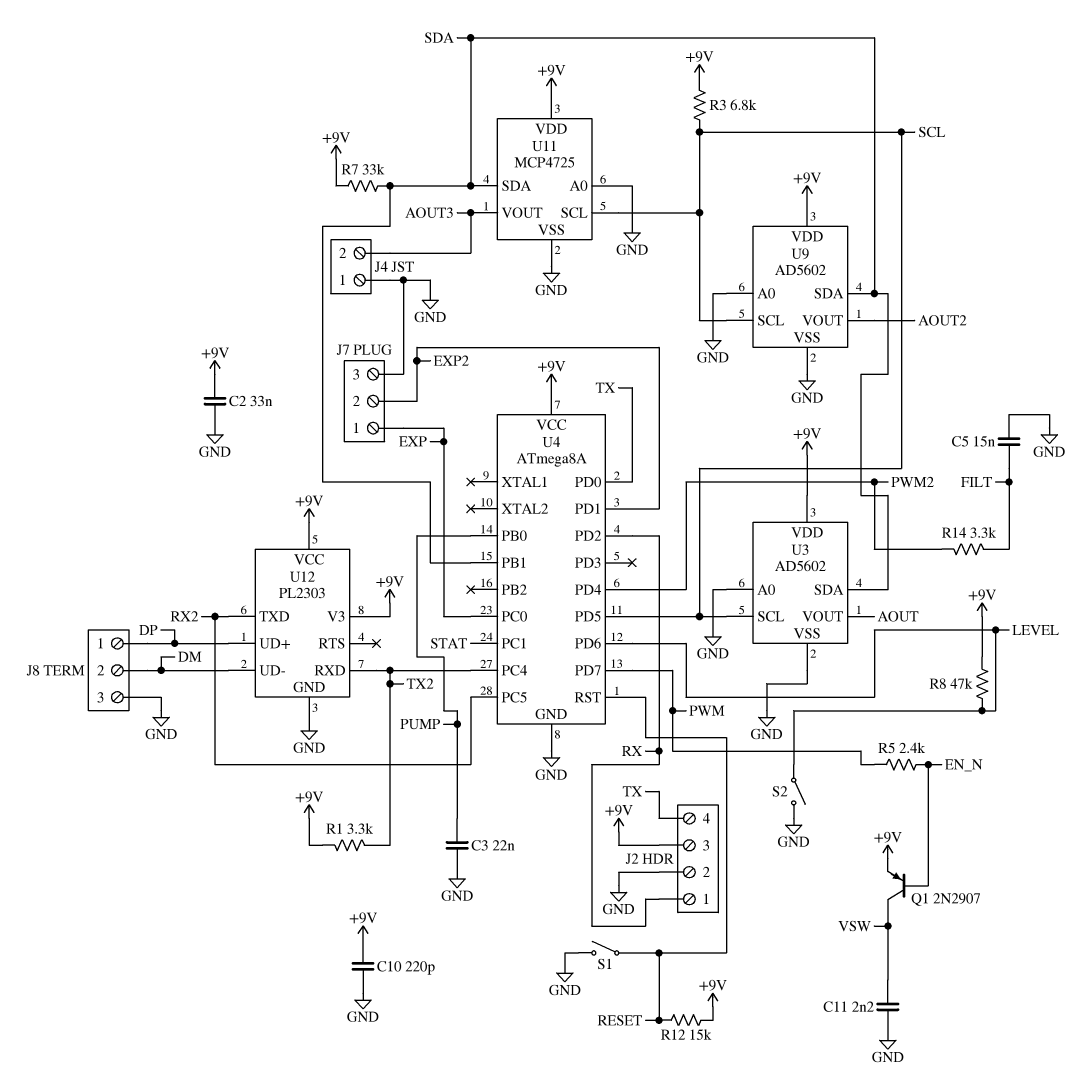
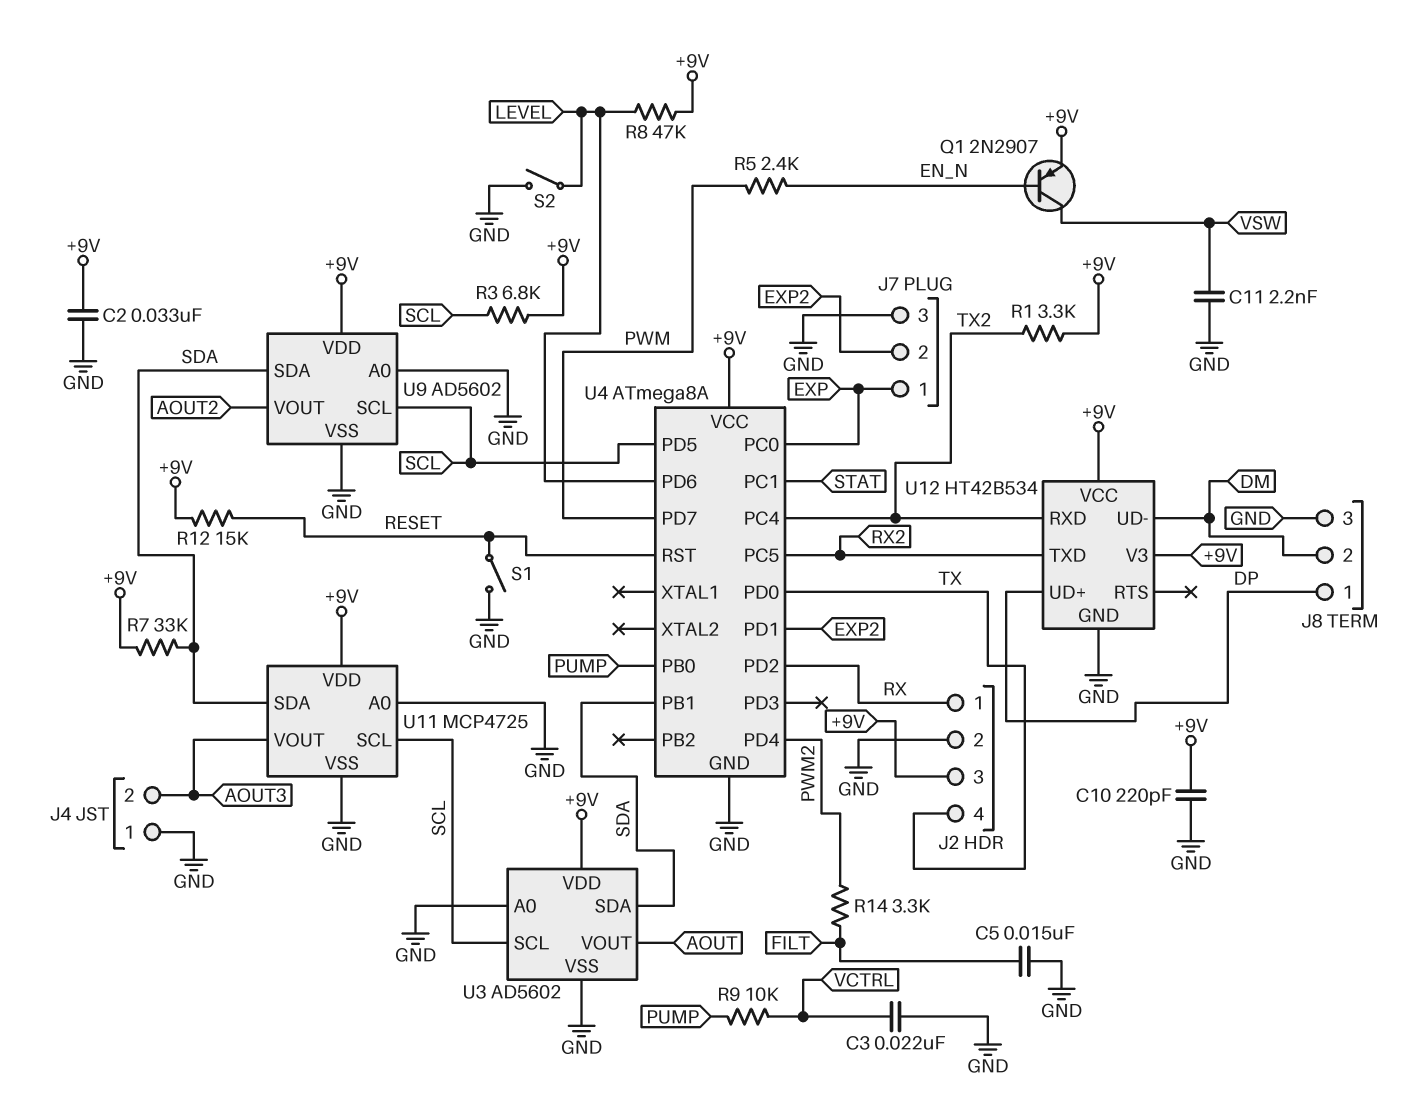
C3: 22nF (GND, PUMP) -> 22nF (GND, VCTRL)
R9: none -> 10k (PUMP, VCTRL)
U12: PL2303 -> HT42B534

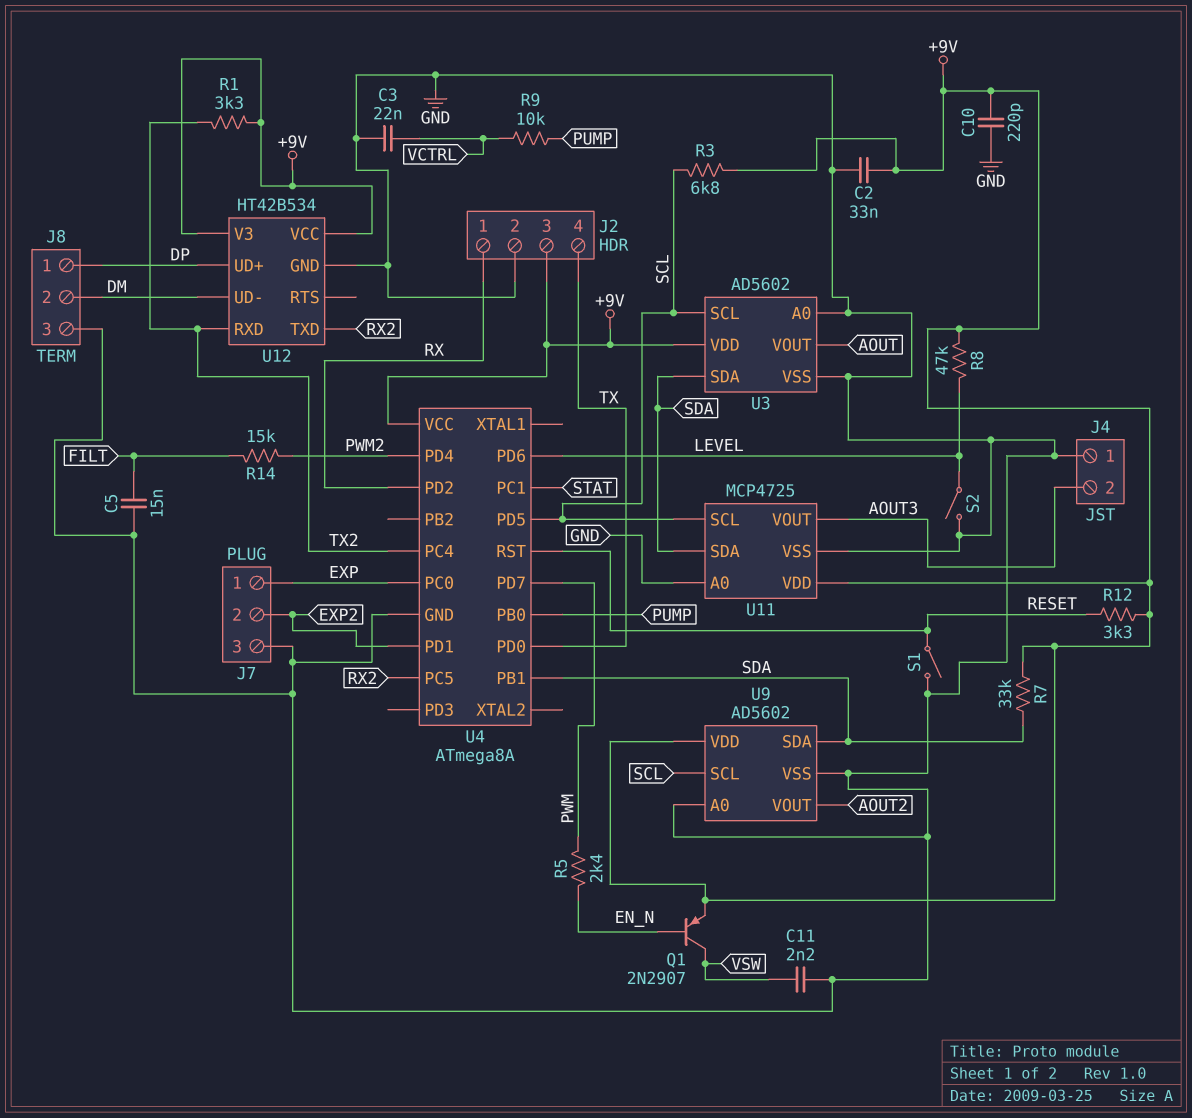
R12: 15k (+9V, RESET) -> 3.3k (+9V, RESET)
R14: 3.3k (FILT, PWM2) -> 15k (FILT, PWM2)

